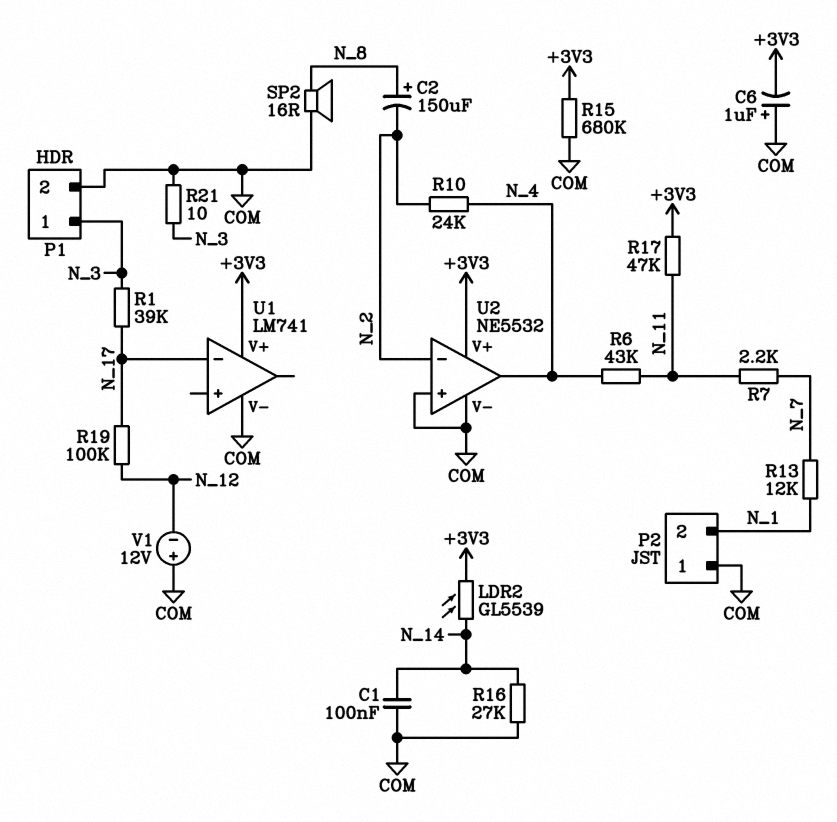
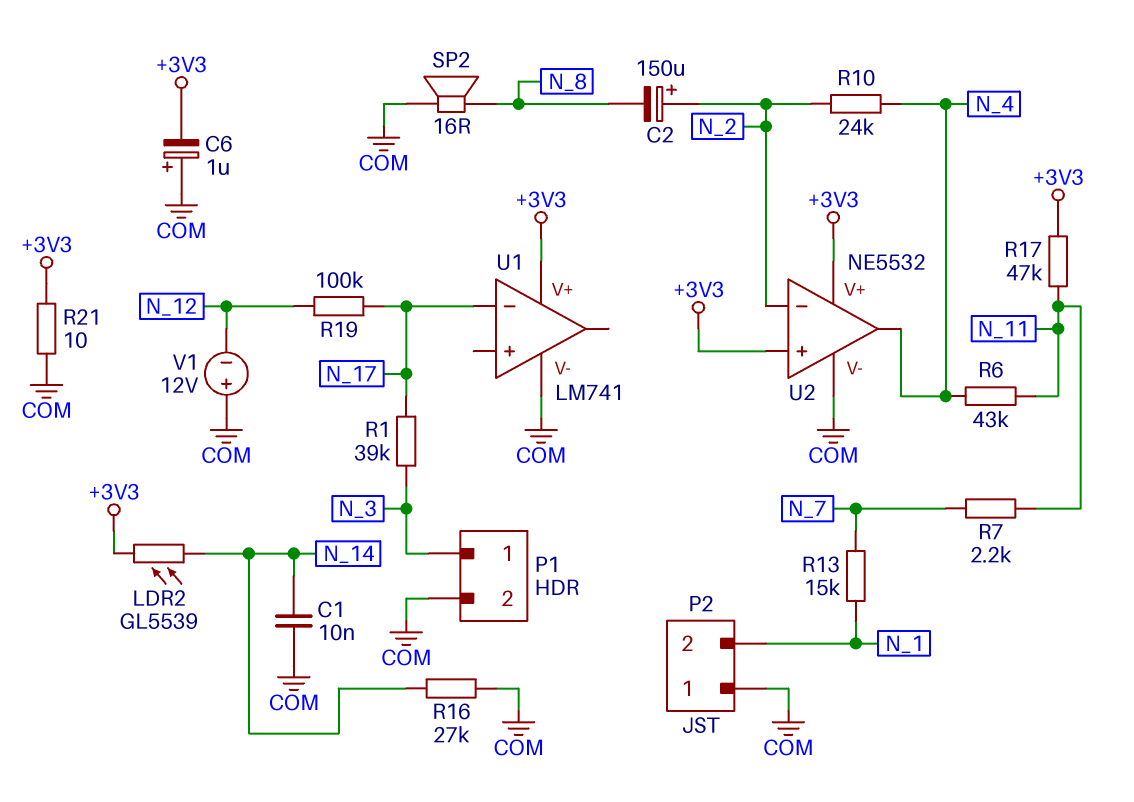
C1: 100nF (COM, N_14) -> 10nF (COM, N_14)
C2: 150uF (plus N_8, minus N_2) -> 150uF (plus N_2, minus N_8)
R13: 12k (N_1, N_7) -> 15k (N_1, N_7)
R15: 680k (+3V3, COM) -> none
R21: 10 (COM, N_3) -> 10 (+3V3, COM)
U2 pin in+: COM -> +3V3

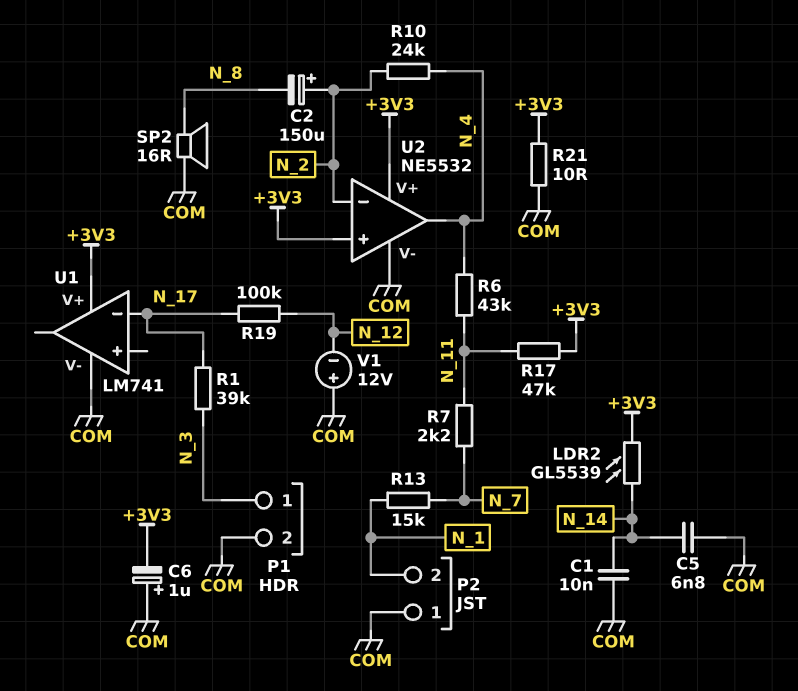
C5: none -> 6.8nF (COM, N_14)
R16: 27k (COM, N_14) -> none

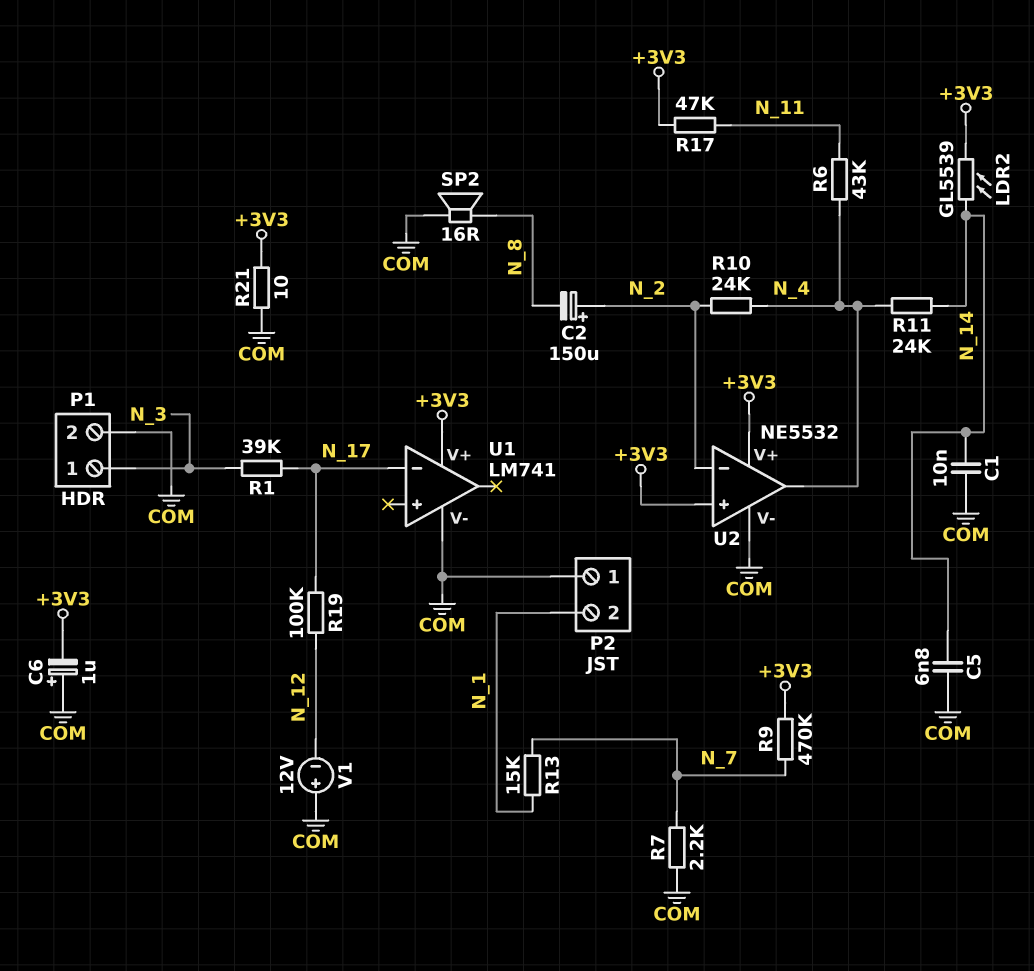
R7: 2.2k (N_7, N_11) -> 2.2k (COM, N_7)
R9: none -> 470k (+3V3, N_7)
R11: none -> 24k (N_4, N_14)

